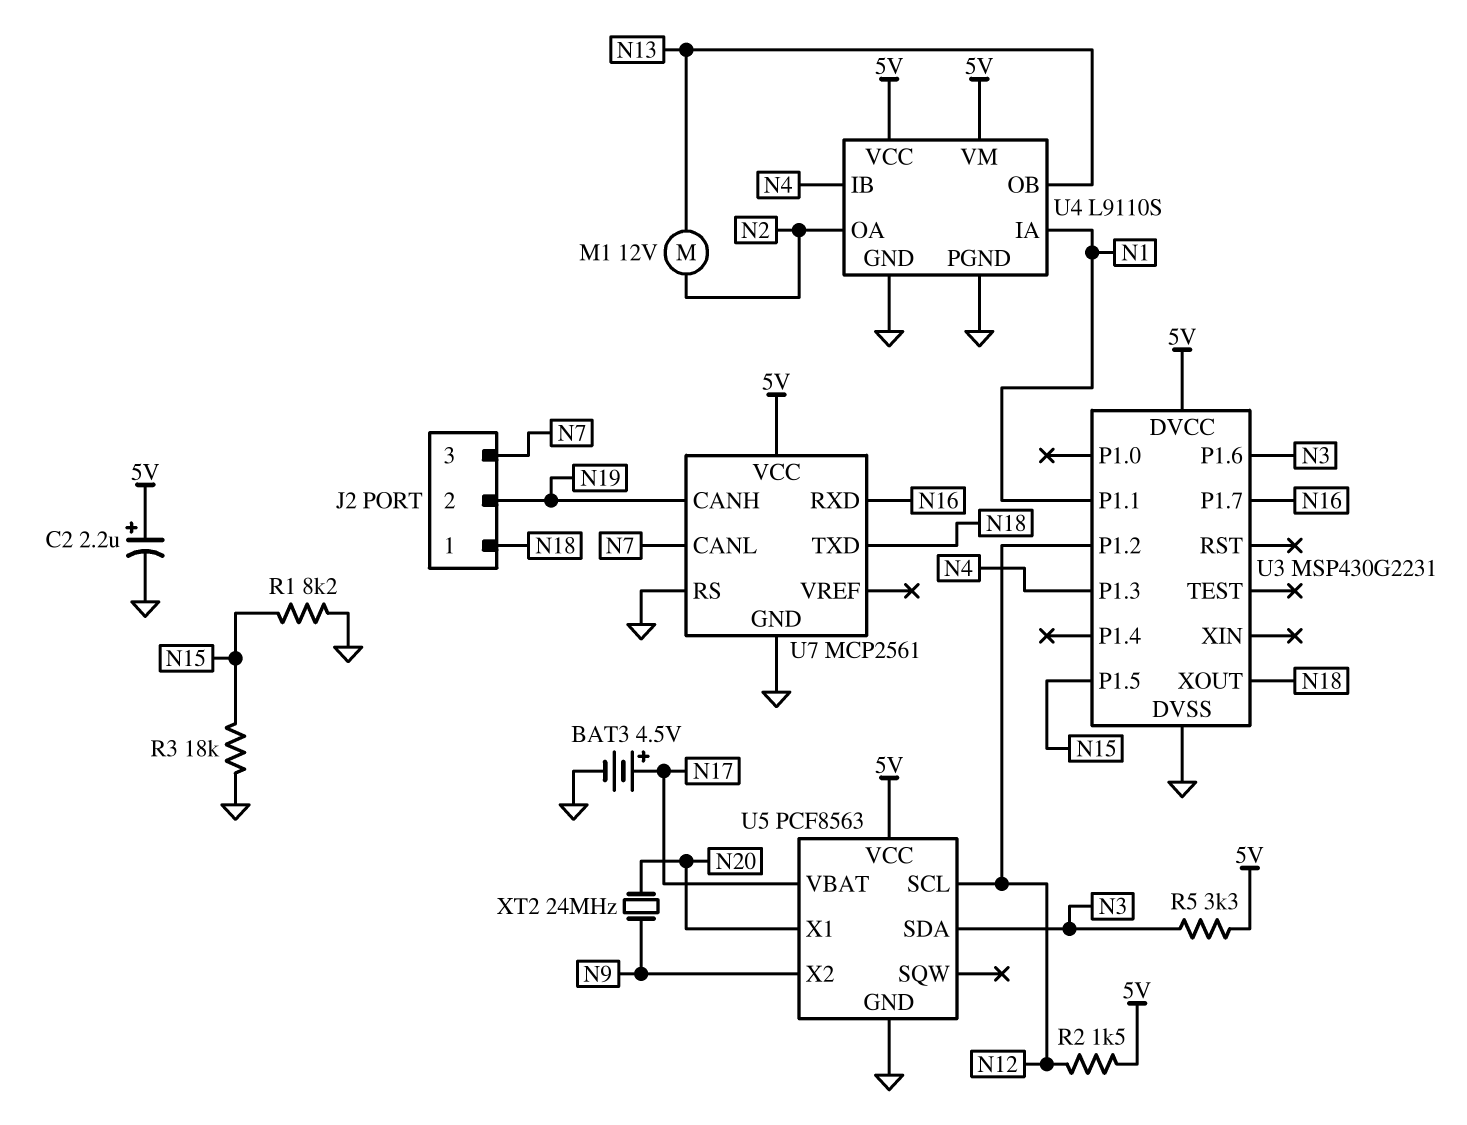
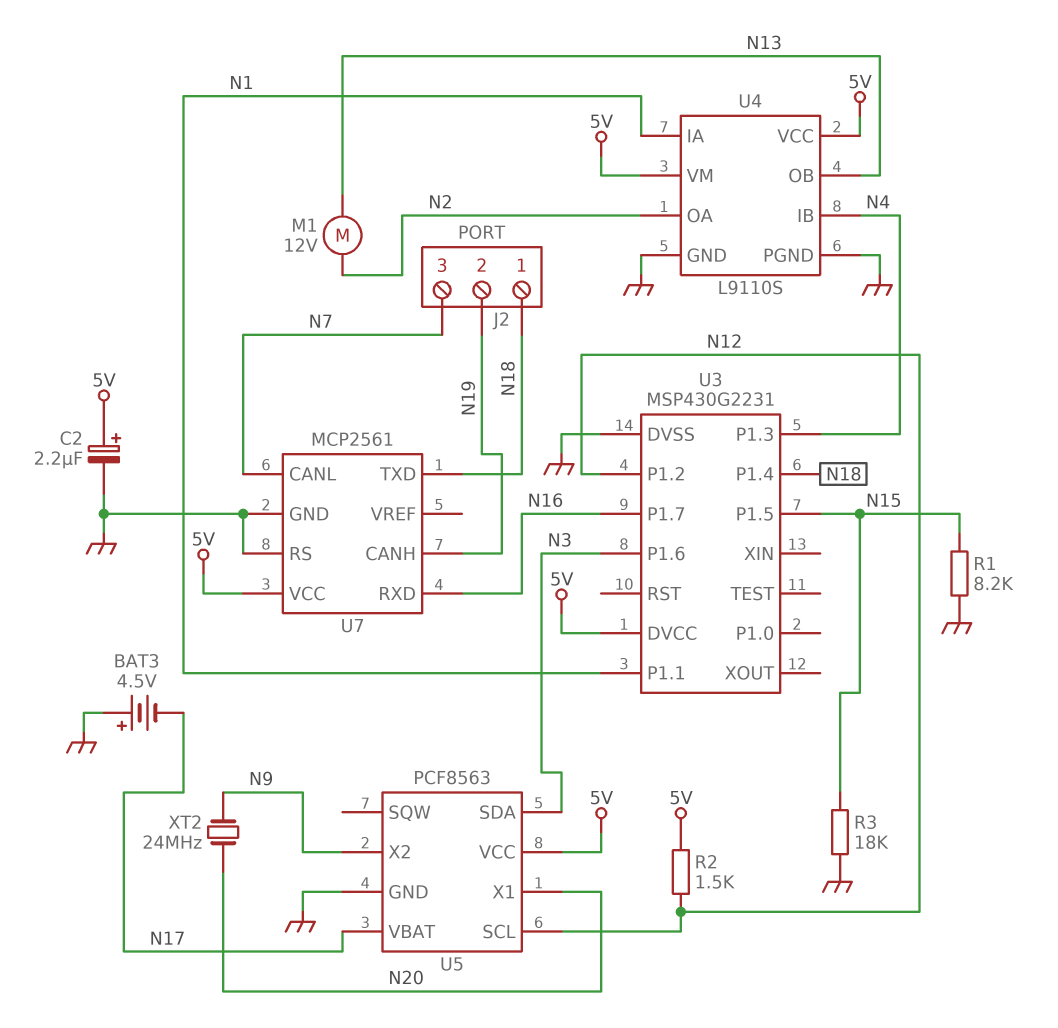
BAT3: 4.5V (plus N17, minus GND) -> 4.5V (plus GND, minus N17)
R5: 3.3k (5V, N3) -> none
U3 pin P1.4: none -> N18
U3 pin XOUT: N18 -> none

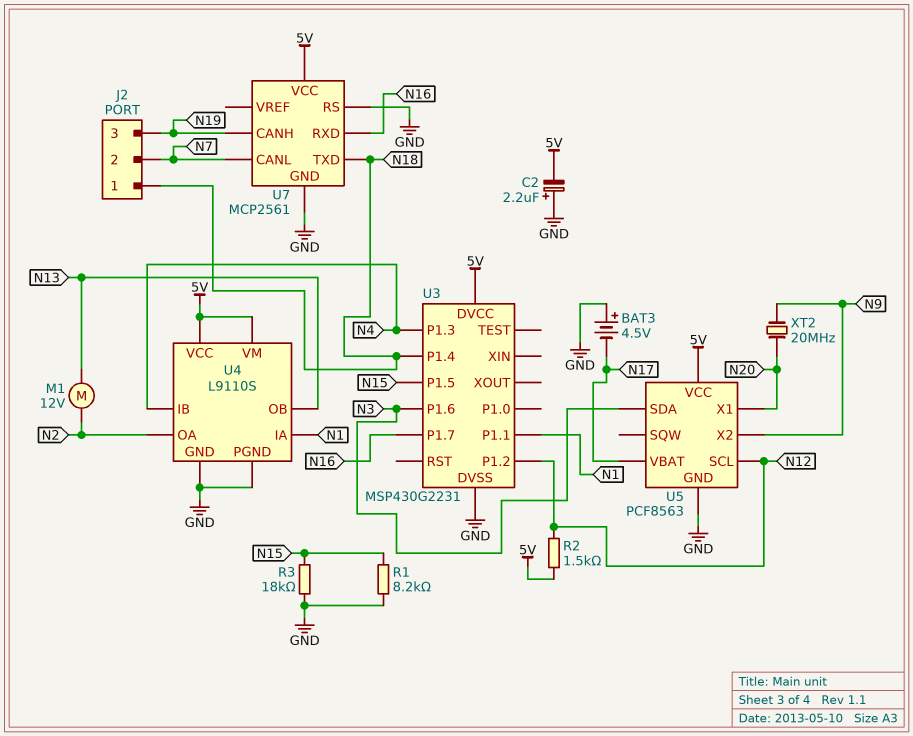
C2: 2.2uF (plus 5V, minus GND) -> 2.2uF (plus GND, minus 5V)
J2 pin 2: N19 -> N7
J2 pin 3: N7 -> N19
XT2: 24MHz (N9, N20) -> 20MHz (N9, N20)

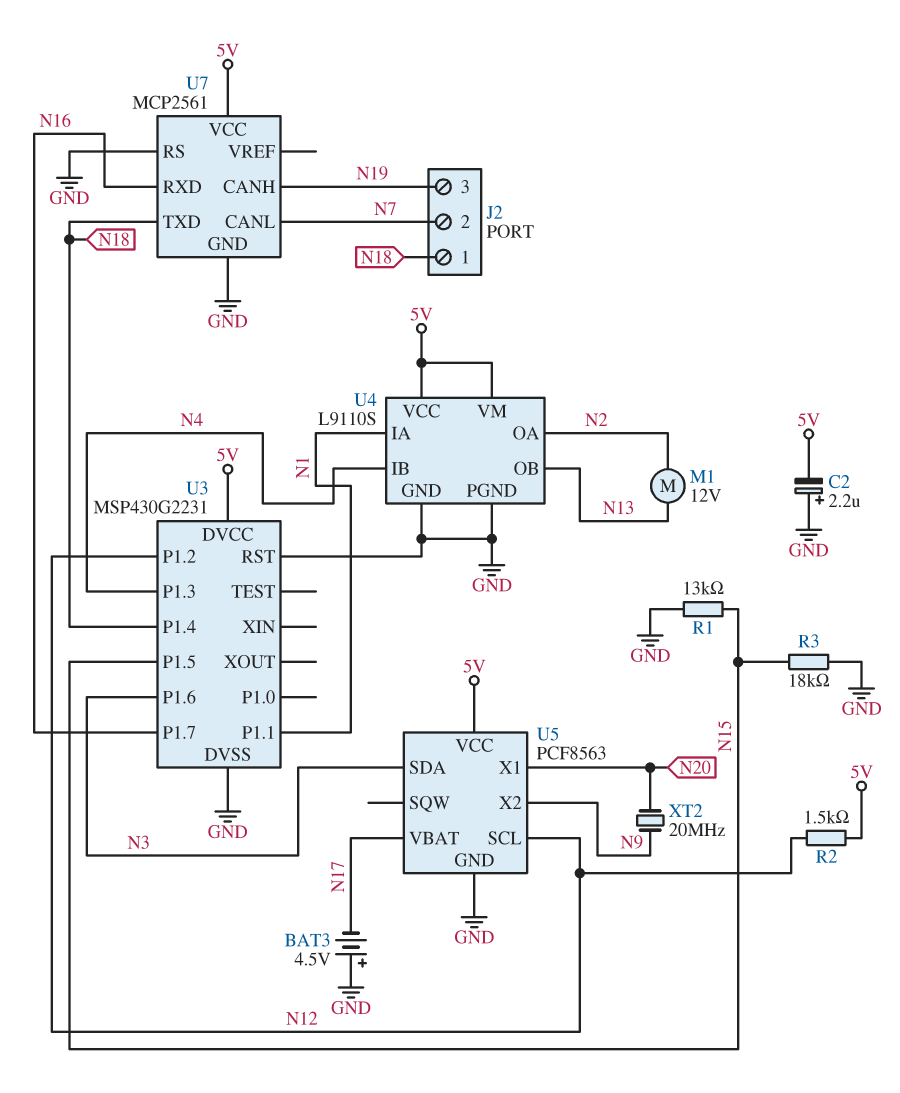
R1: 8.2k (GND, N15) -> 13k (GND, N15)
U3 pin RST: none -> GND

